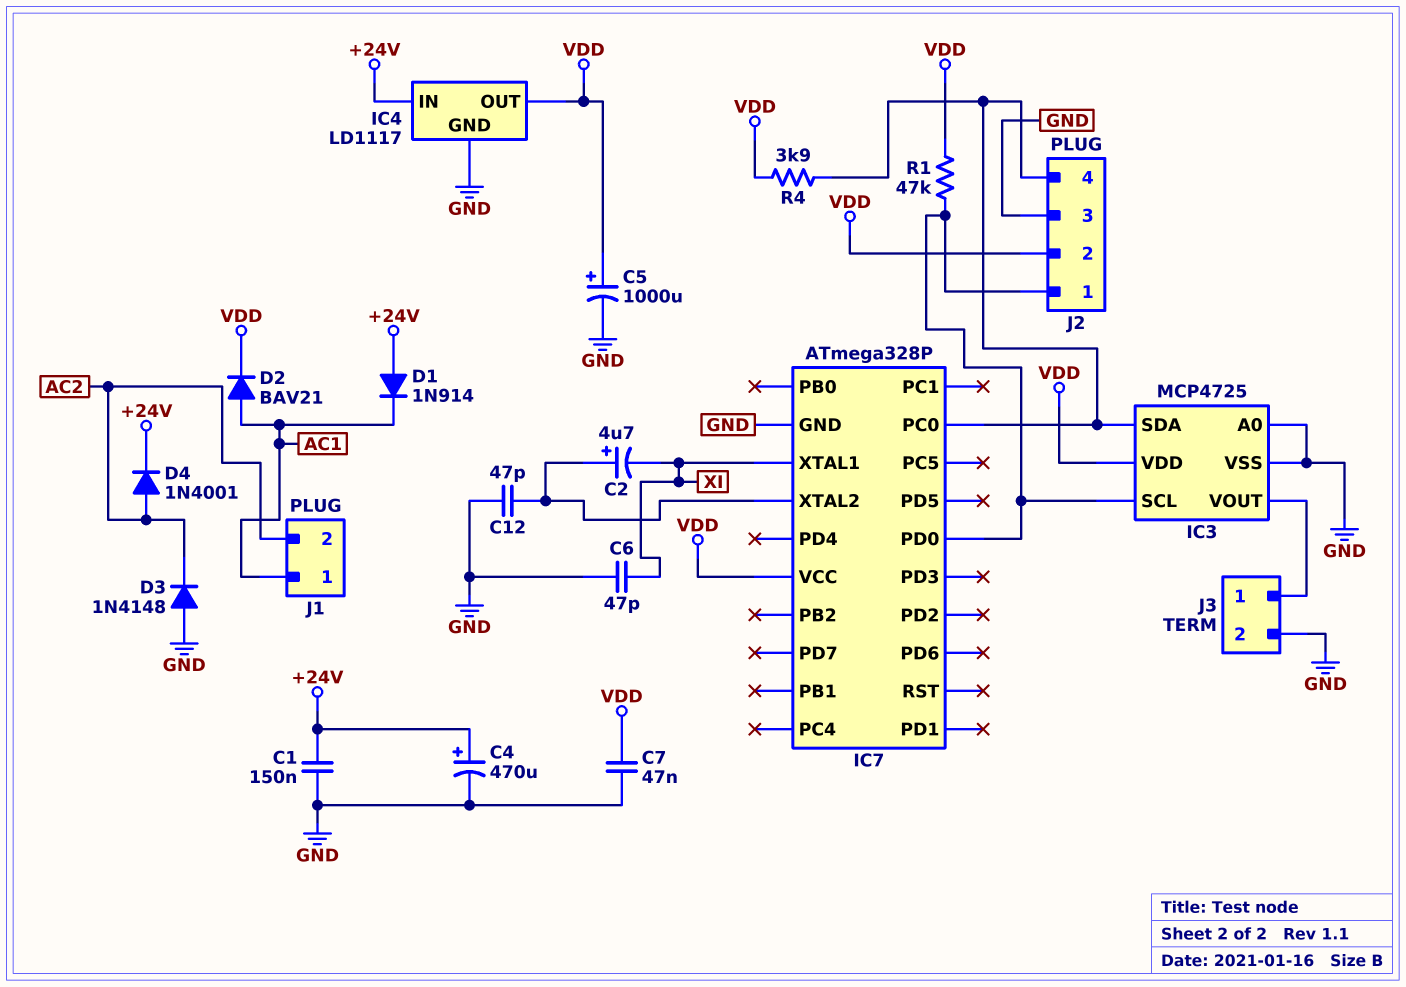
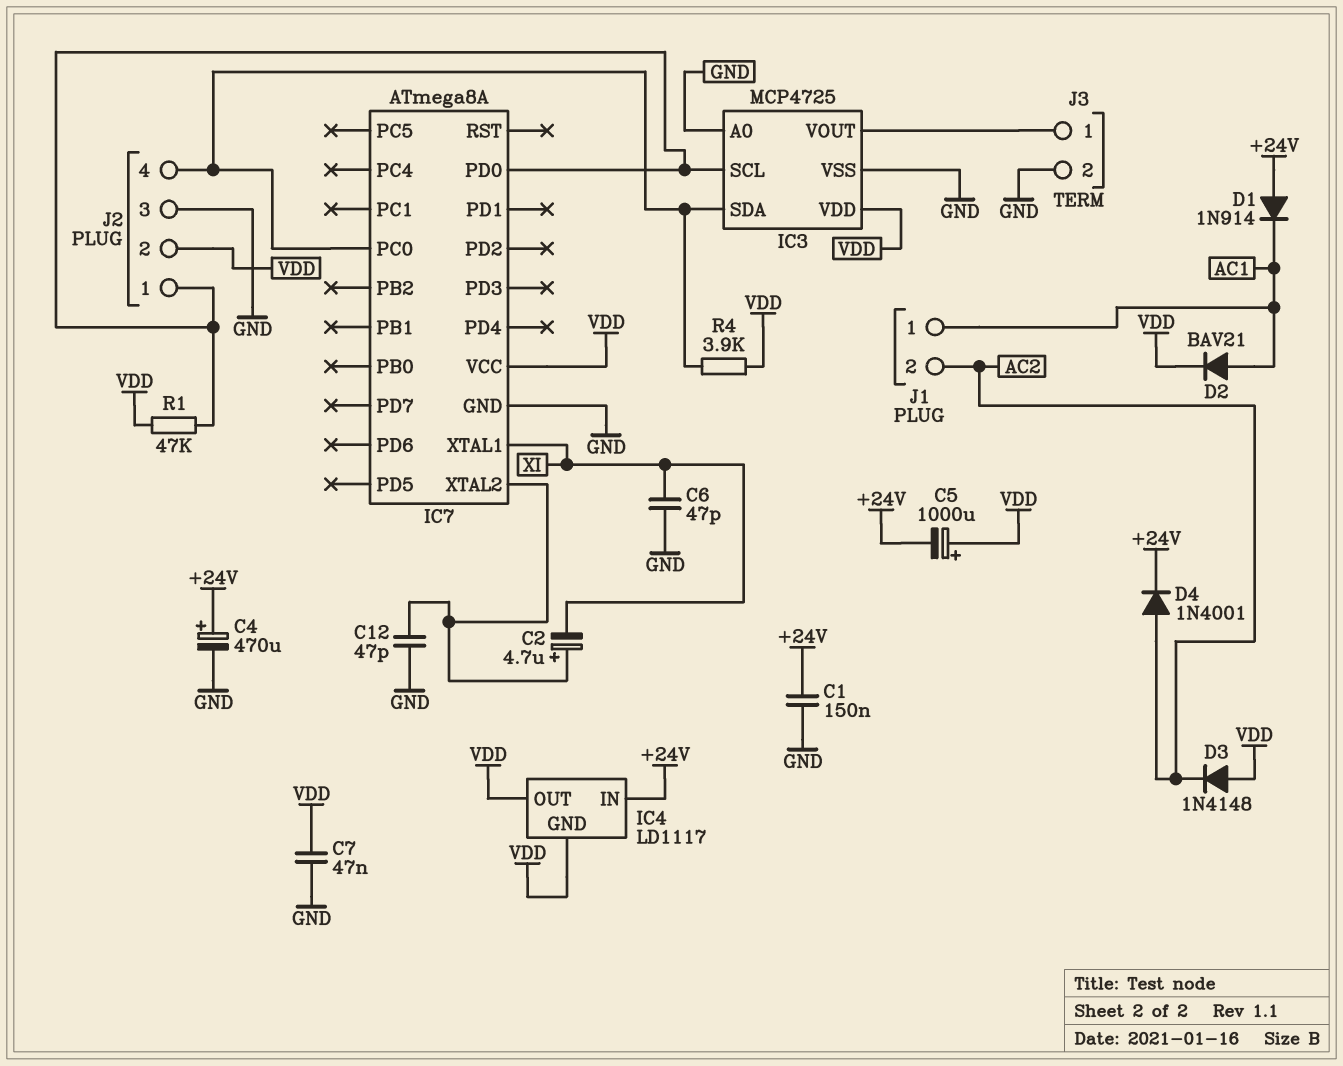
C5: 1000uF (plus VDD, minus GND) -> 1000uF (plus VDD, minus +24V)
D3: diode 1N4148 (A GND, K AC2) -> diode 1N4148 (A VDD, K AC2)
IC4 pin GND: GND -> VDD
IC7: ATmega328P -> ATmega8A

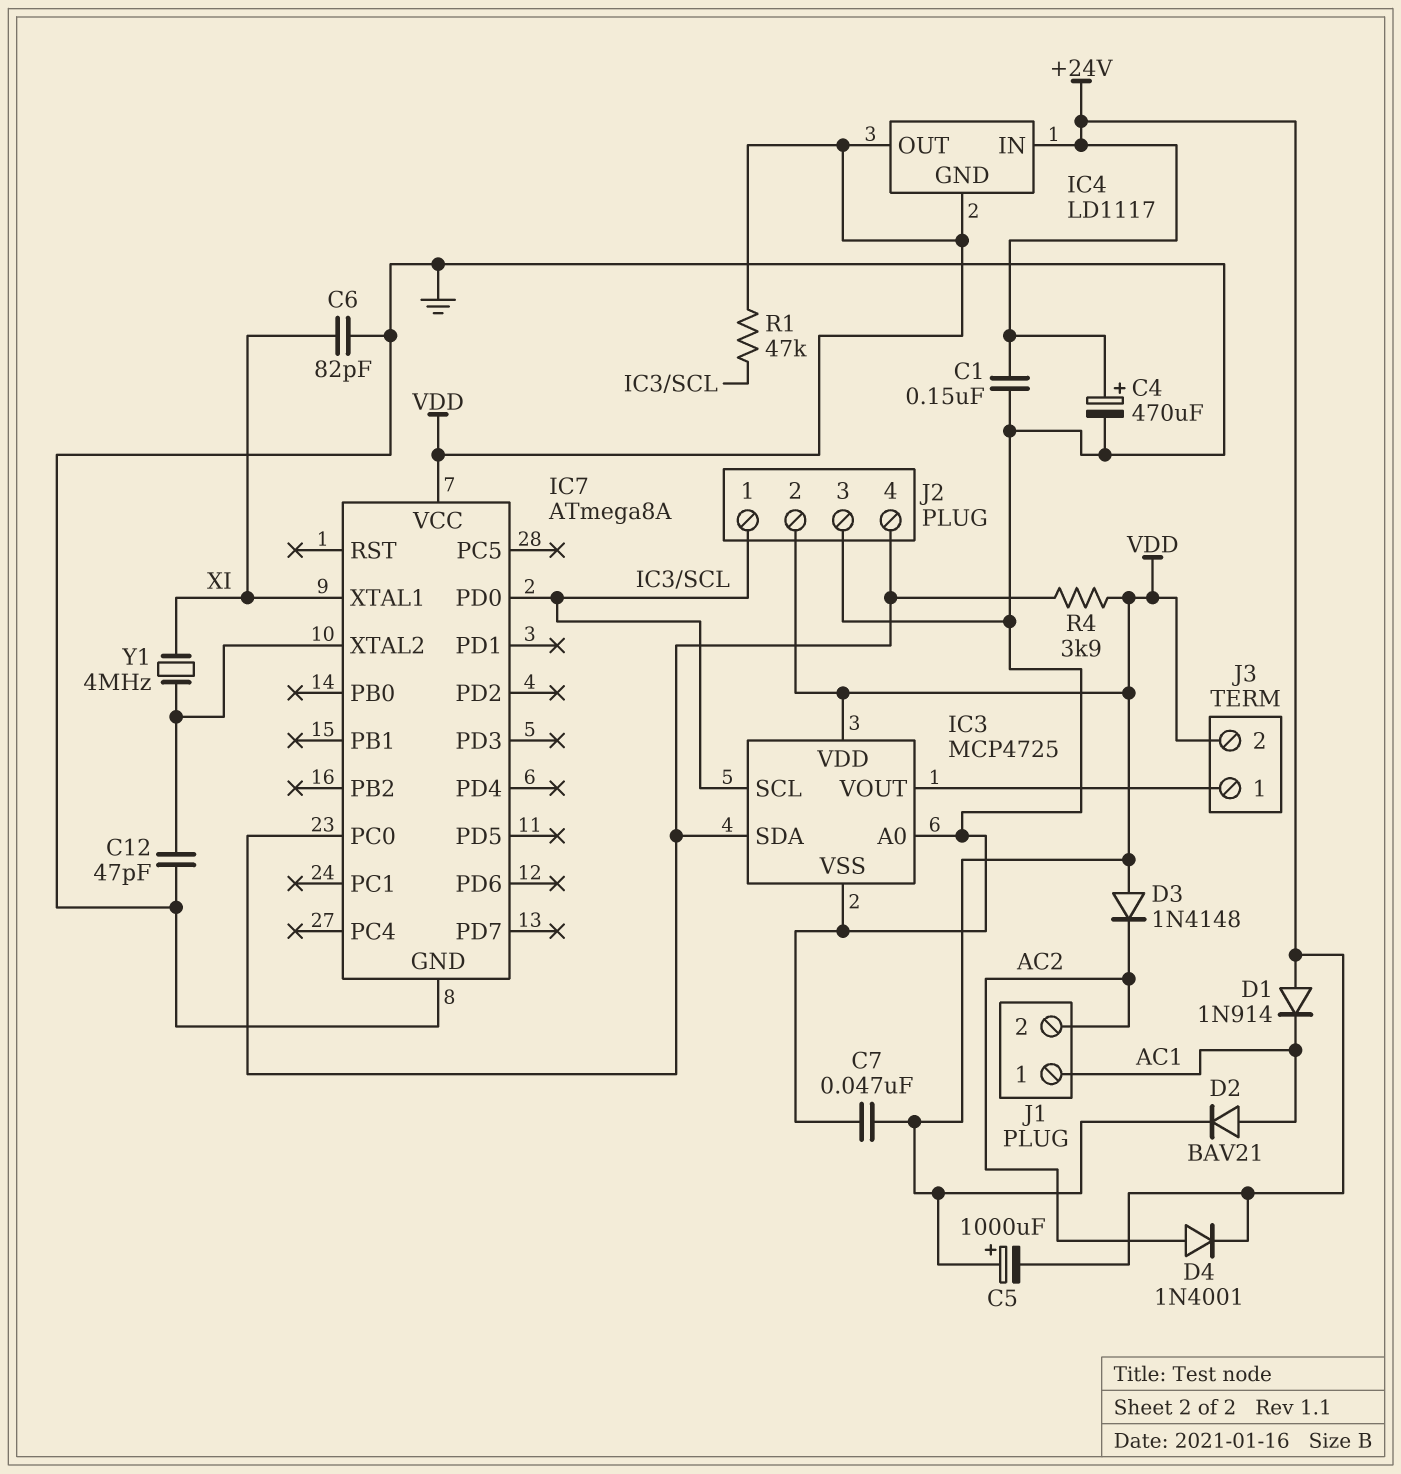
C2: 4.7uF (plus IC7/XTAL2, minus XI) -> none
C6: 47pF (GND, XI) -> 82pF (GND, XI)
J3 pin 2: GND -> VDD
Y1: none -> 4MHz (IC7/XTAL2, XI)

